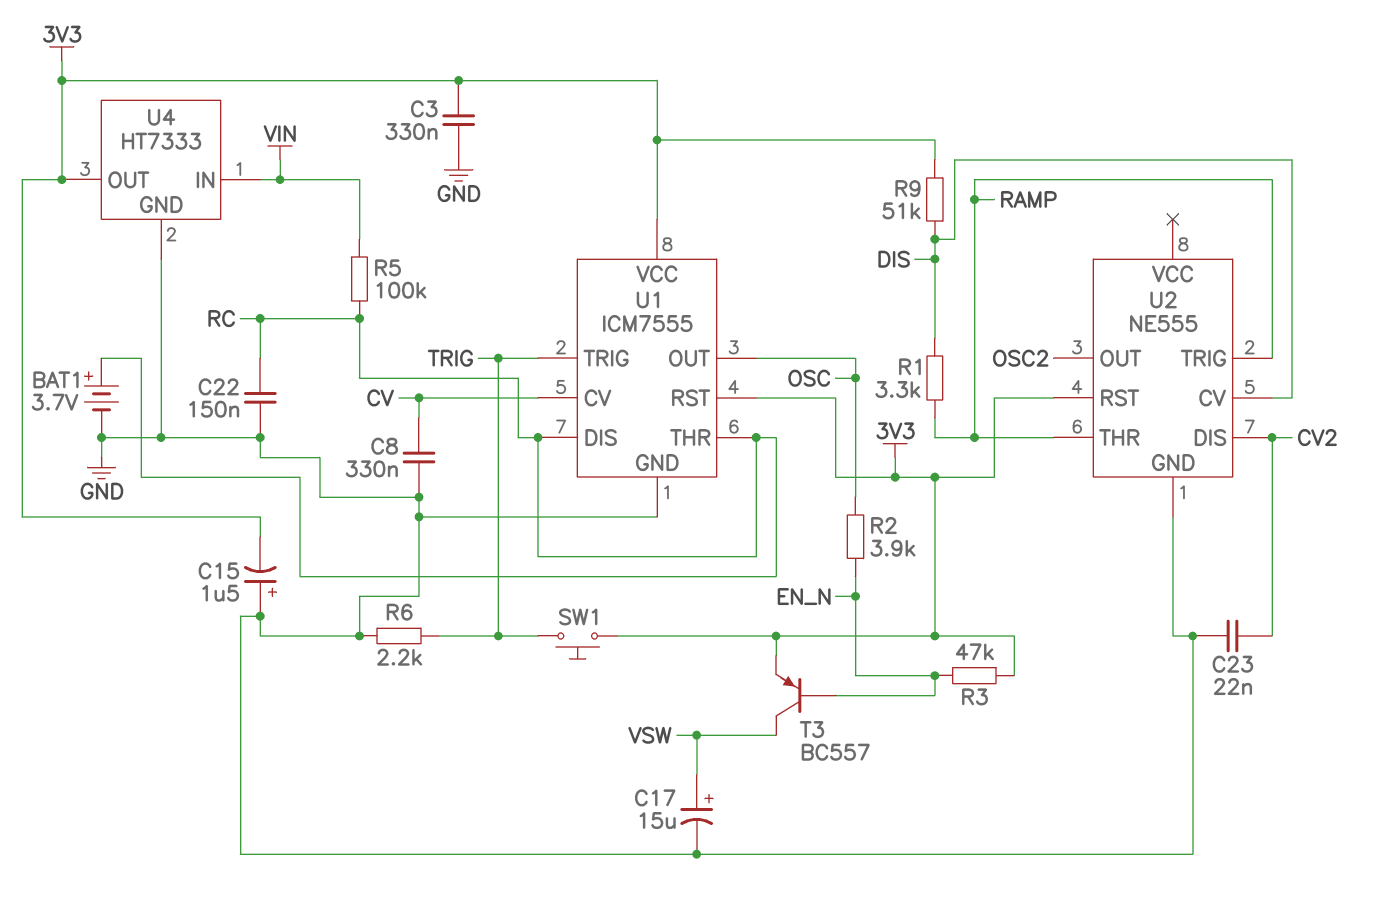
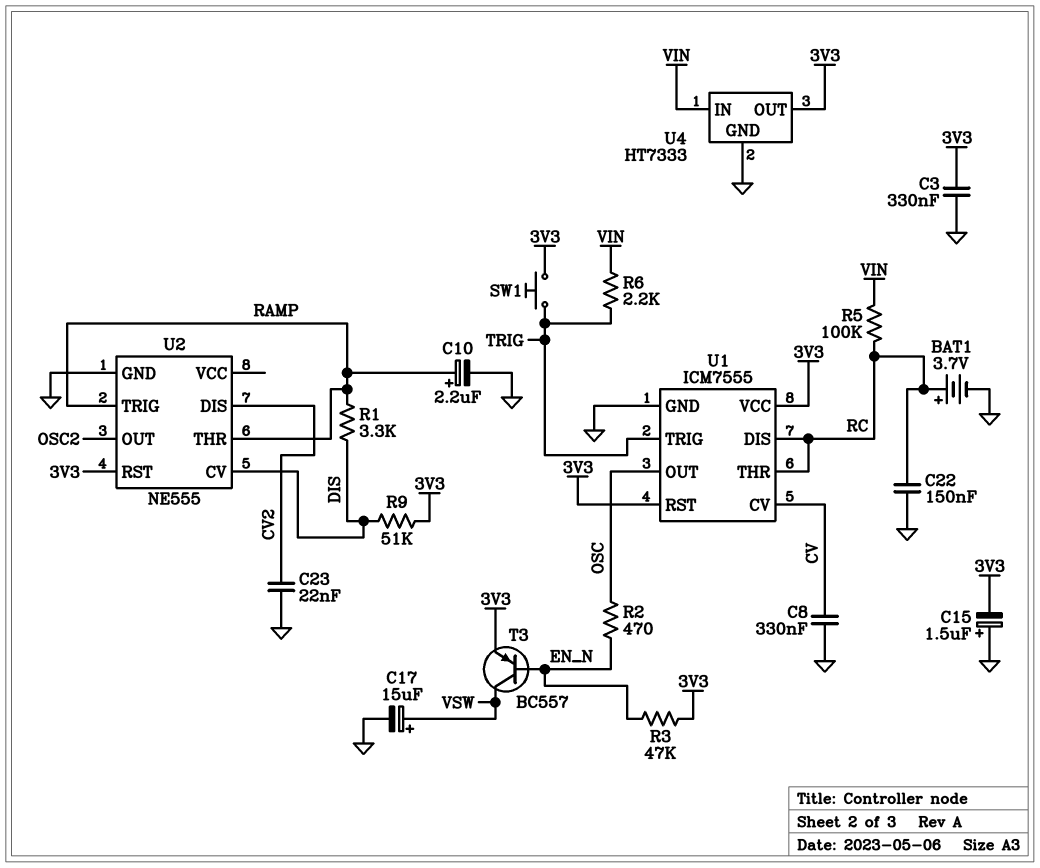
C10: none -> 2.2uF (plus RAMP, minus GND)
R2: 3.9k (EN_N, OSC) -> 470 (EN_N, OSC)
R6: 2.2k (GND, TRIG) -> 2.2k (TRIG, VIN)

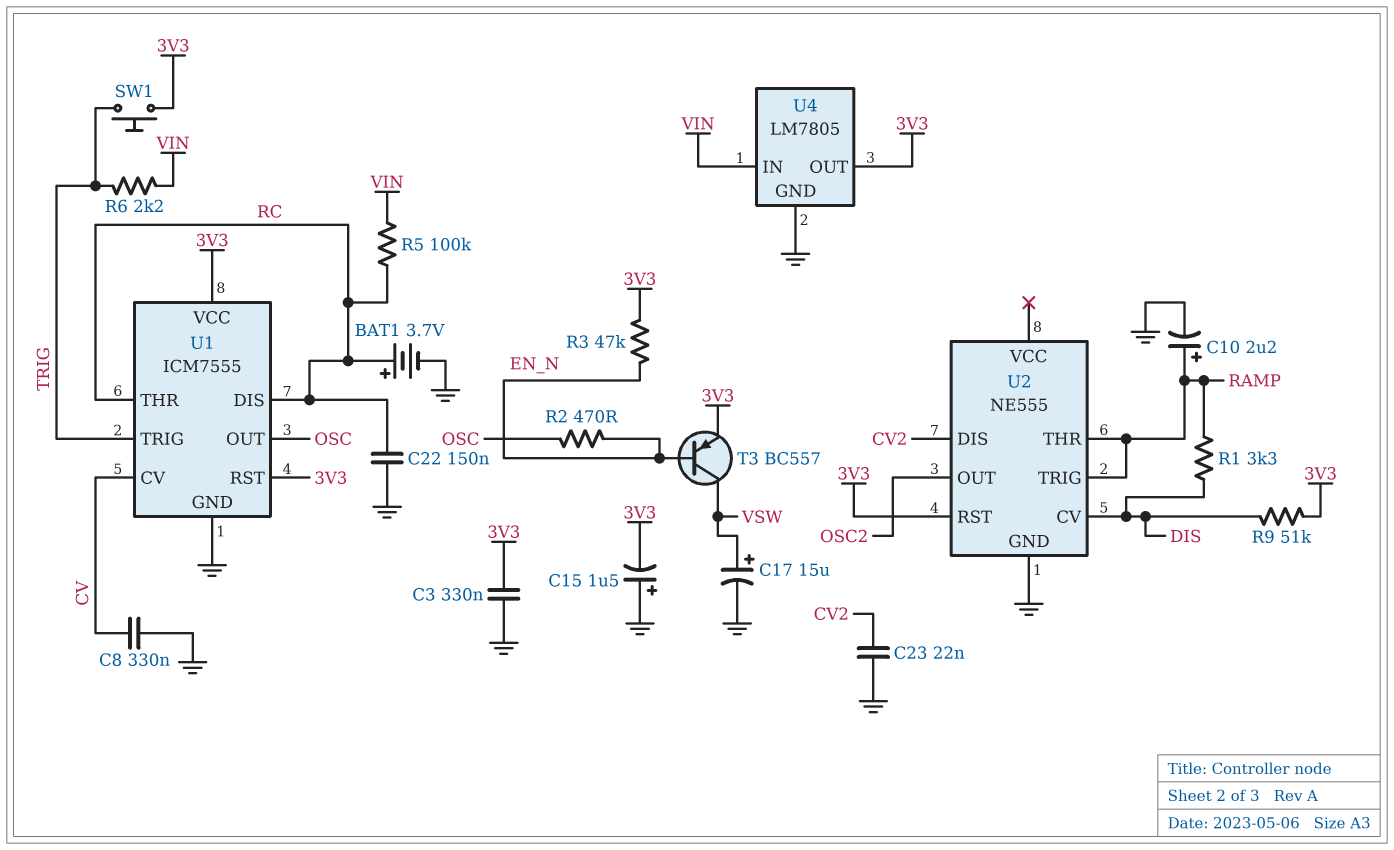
U4: HT7333 -> LM7805

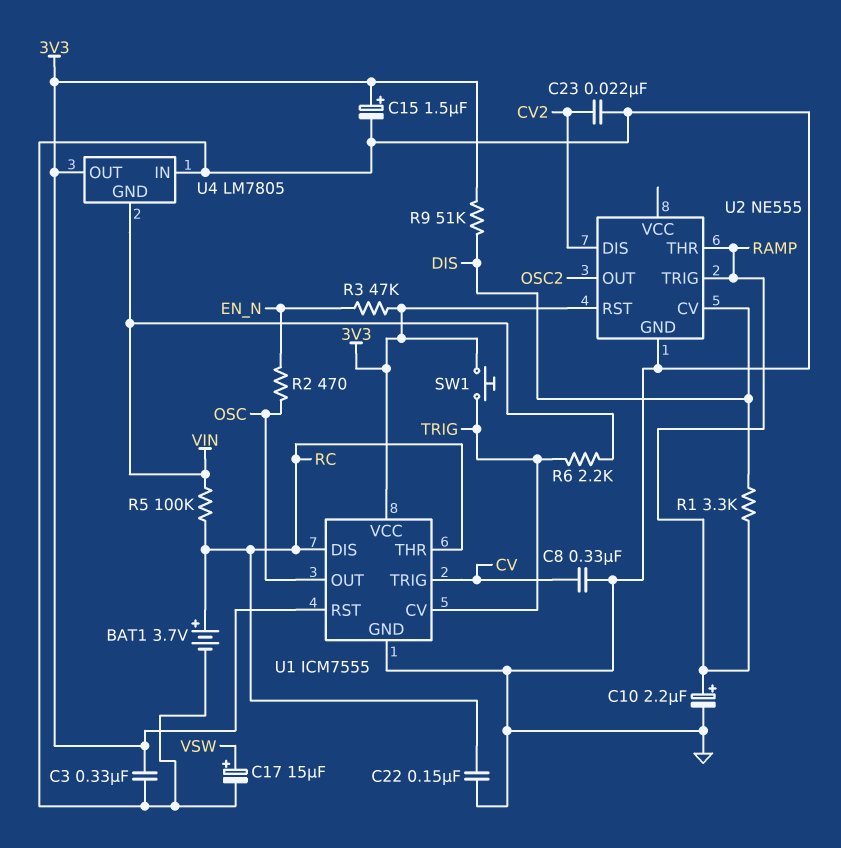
C15: 1.5uF (plus GND, minus 3V3) -> 1.5uF (plus 3V3, minus GND)
T3: PNP BC557 (B EN_N, C VSW, E 3V3) -> none
U1 pin CV: CV -> TRIG
U1 pin TRIG: TRIG -> CV
U4 pin GND: GND -> VIN
U4 pin IN: VIN -> GND

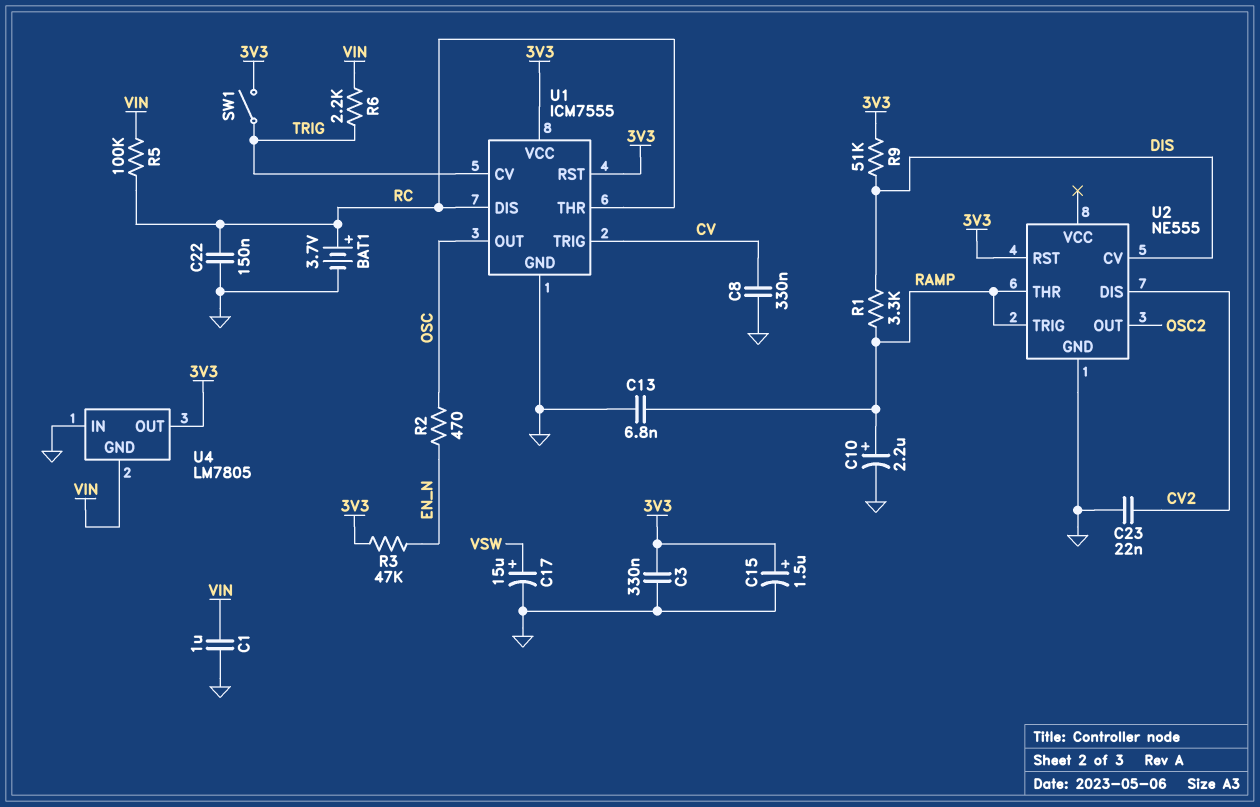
C1: none -> 1uF (GND, VIN)
C13: none -> 6.8nF (GND, RAMP)
SW1: button (3V3, TRIG) -> switch (3V3, TRIG)

